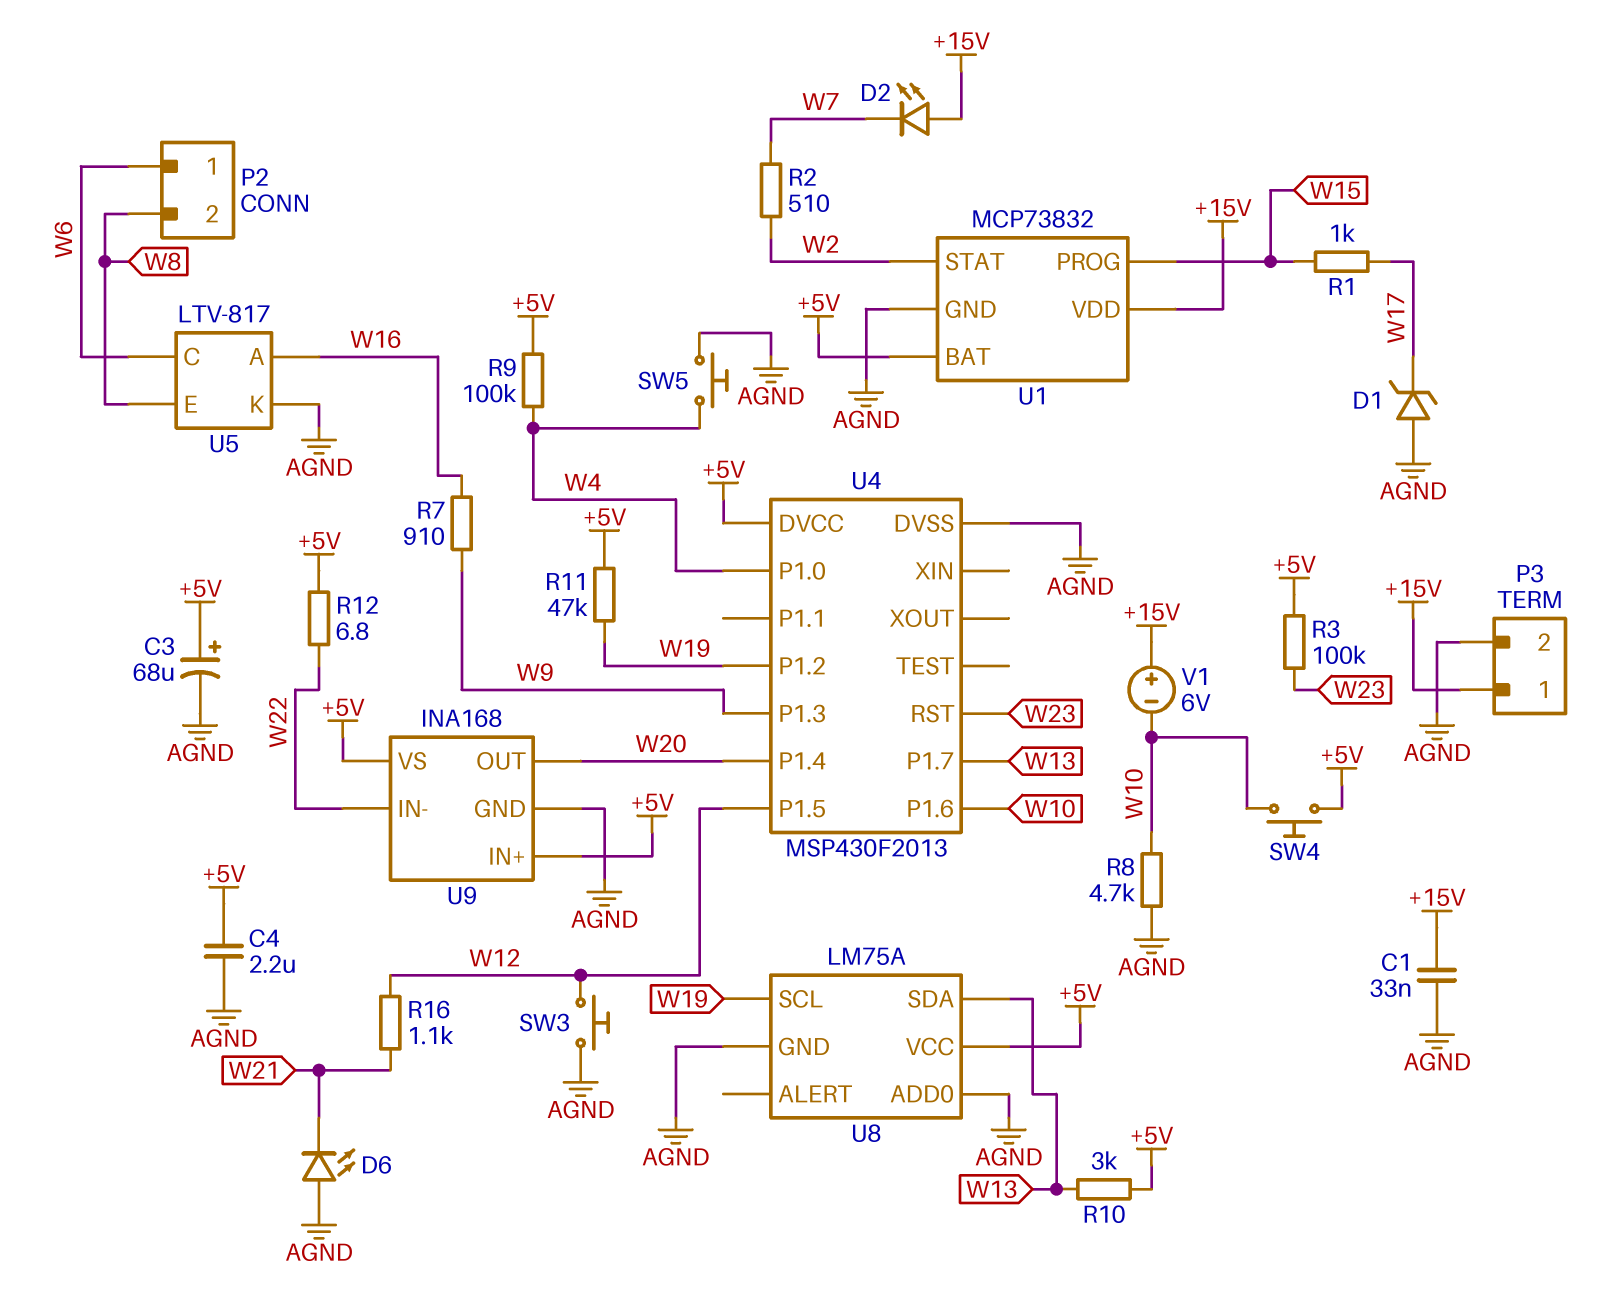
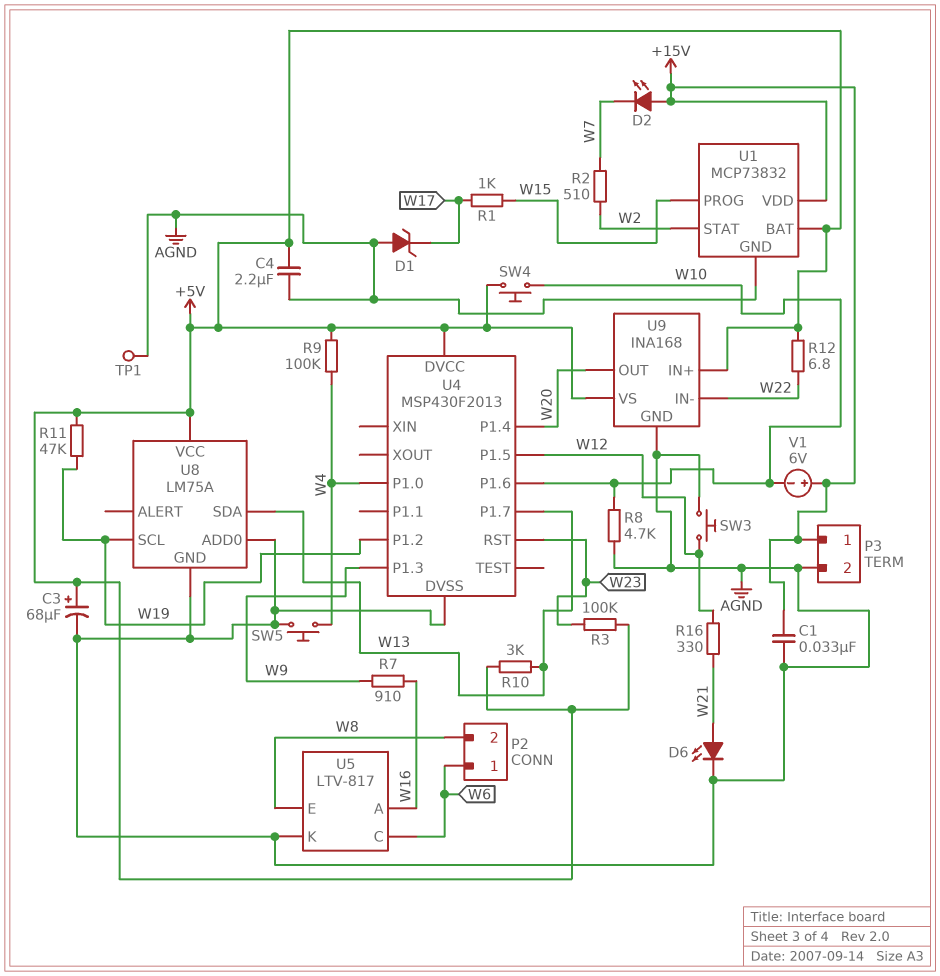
D6: LED (A AGND, K W21) -> LED (A W21, K AGND)
R16: 1.1k (W12, W21) -> 330 (W12, W21)
TP1: none -> test point (AGND)

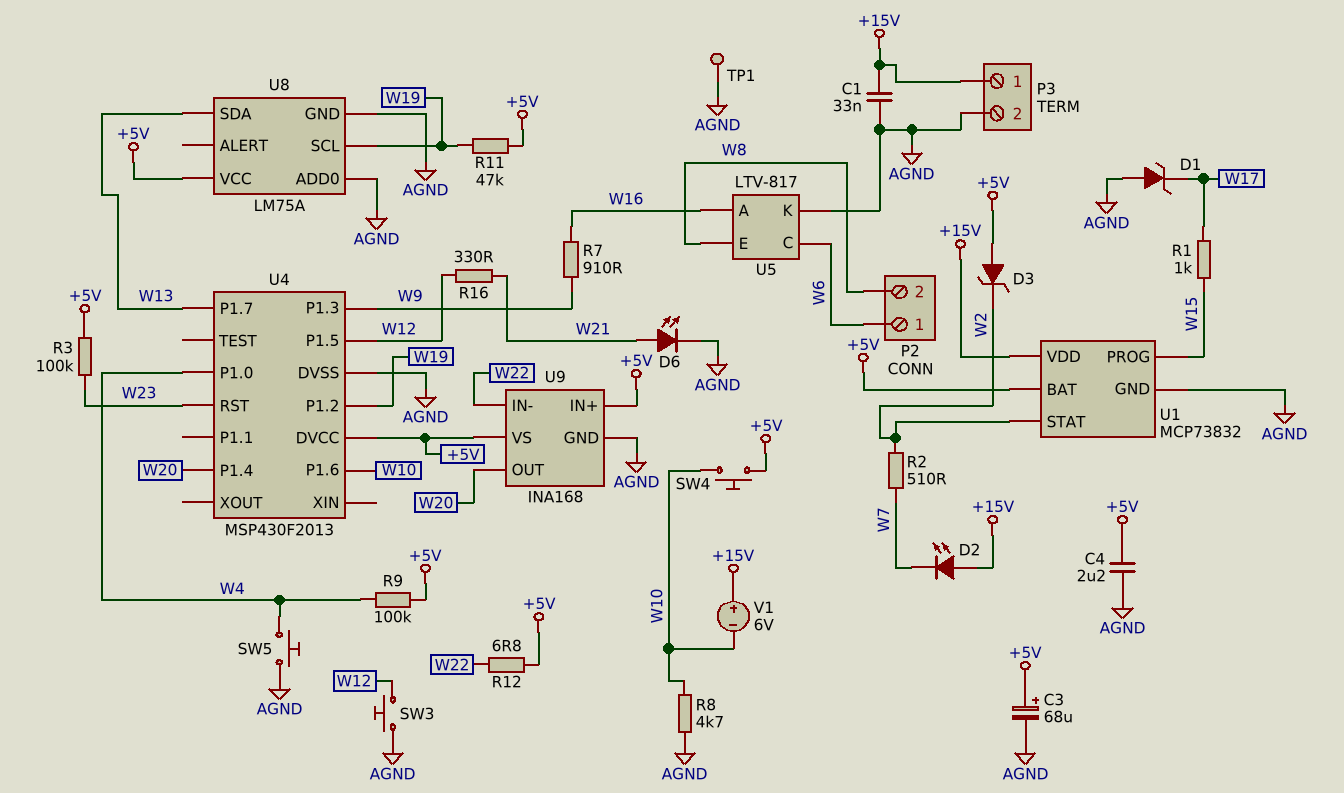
D3: none -> zener (A +5V, K W2)
R10: 3k (+5V, W13) -> none

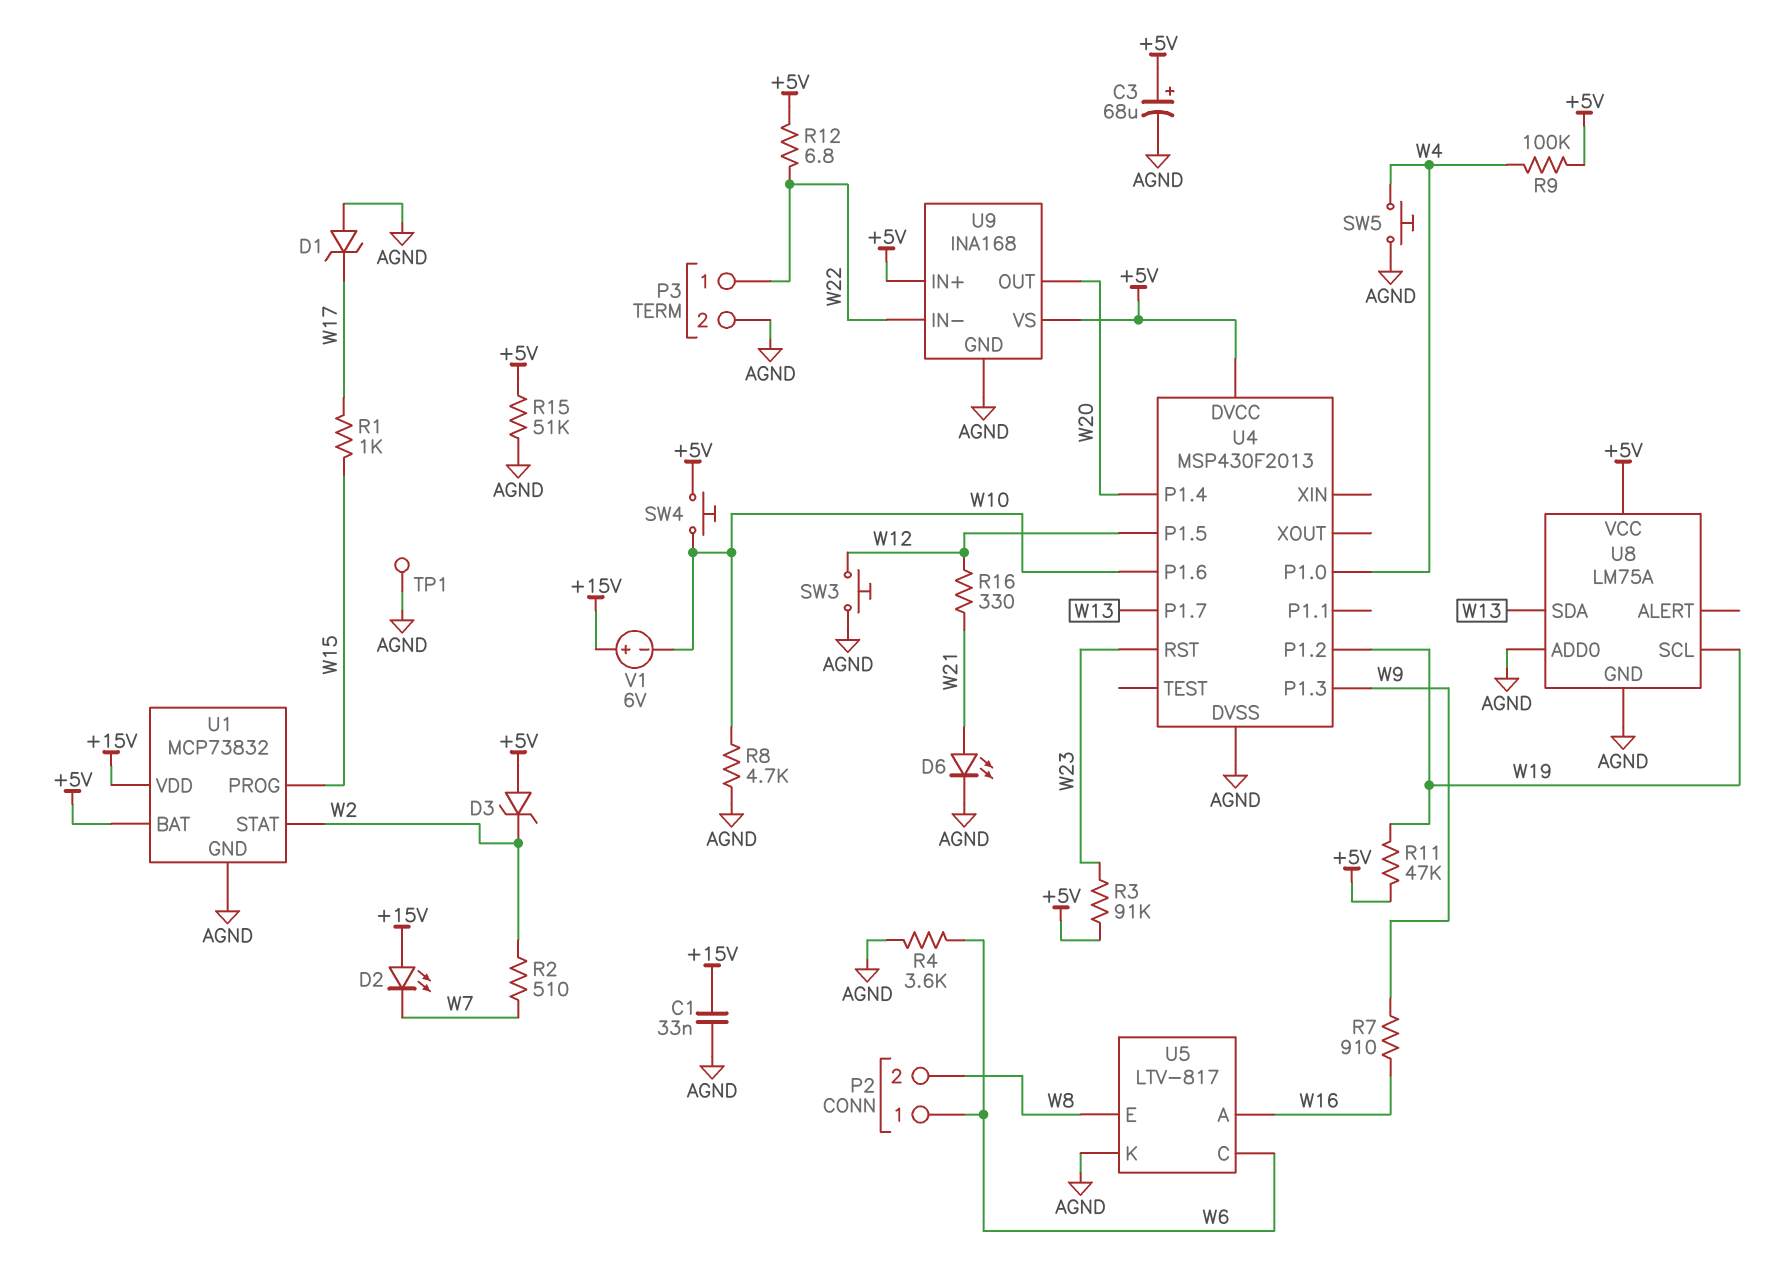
C4: 2.2uF (+5V, AGND) -> none
P3 pin 1: +15V -> W22
R3: 100k (+5V, W23) -> 91k (+5V, W23)
R4: none -> 3.6k (AGND, W6)
R15: none -> 51k (+5V, AGND)

